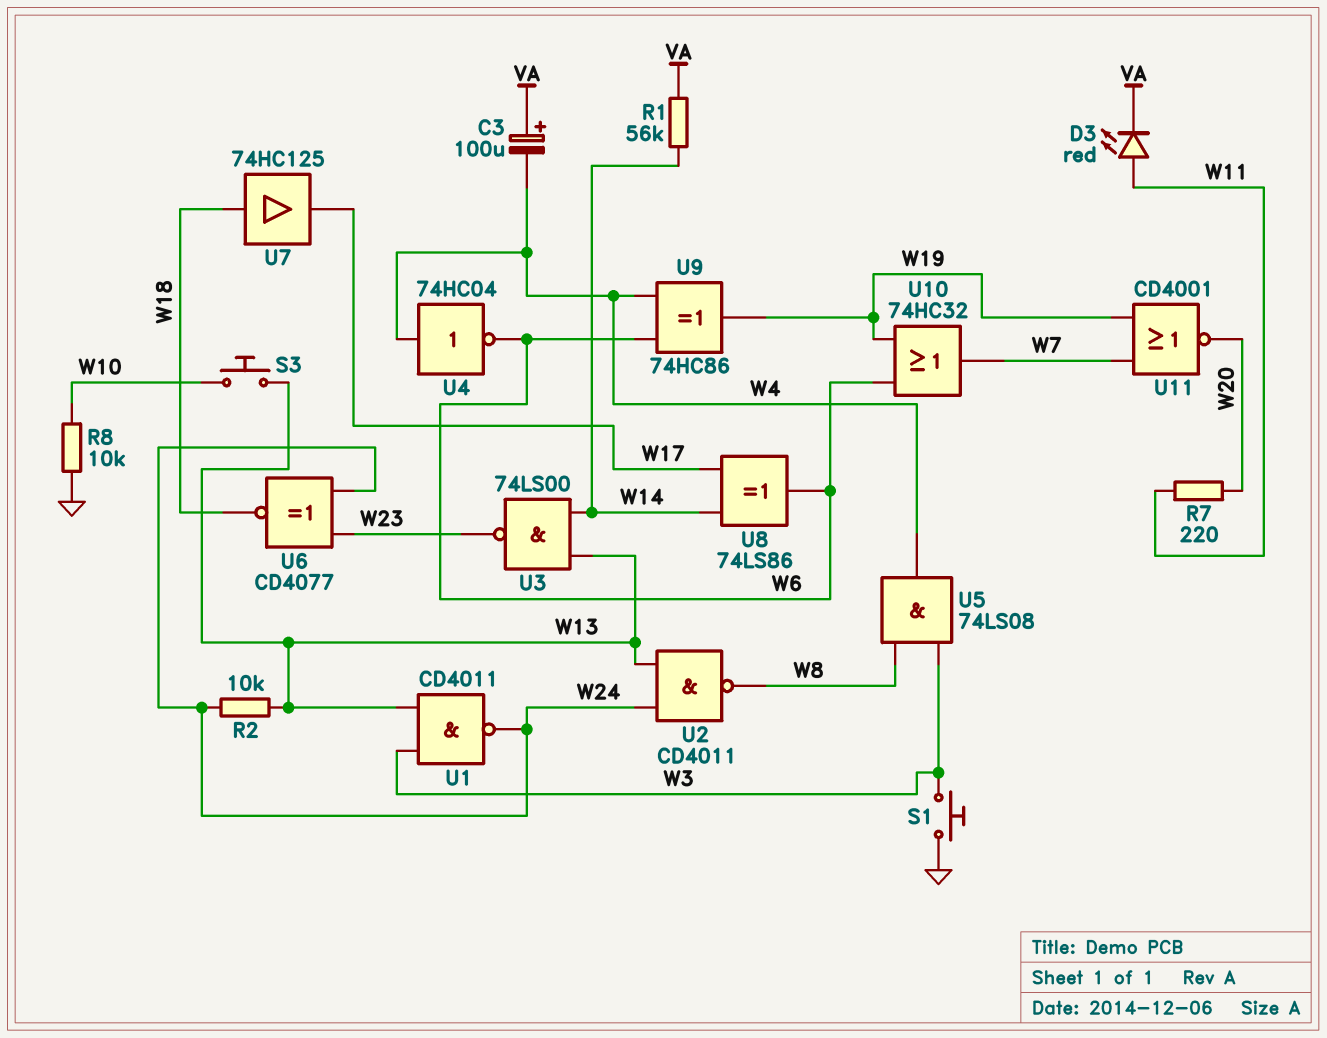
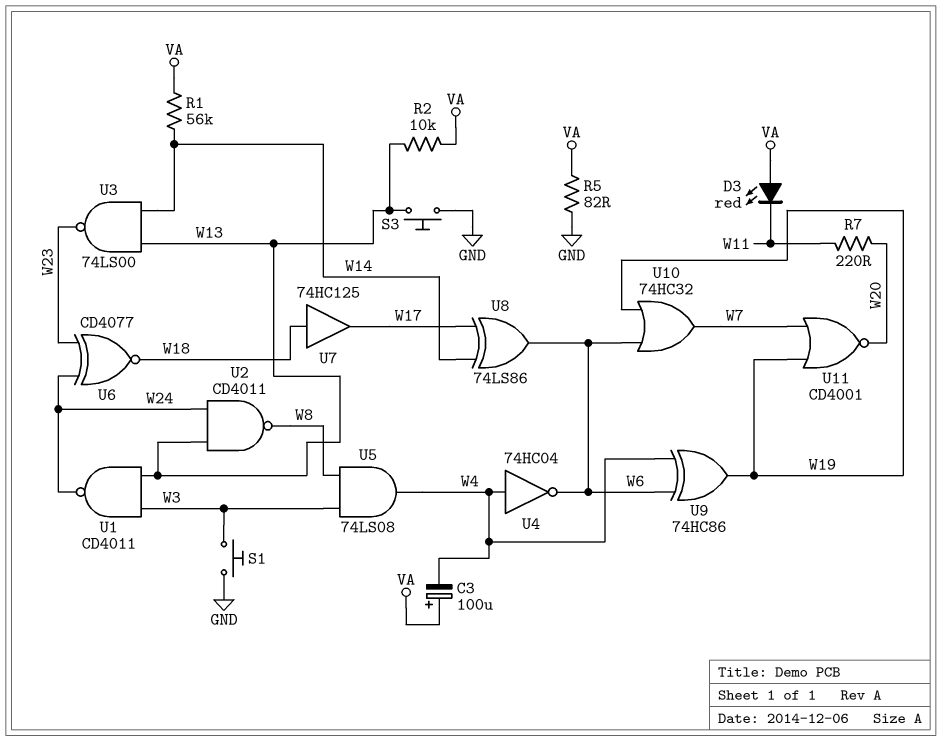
D3: LED red (A W11, K VA) -> LED red (A VA, K W11)
R2: 10k (W13, W24) -> 10k (VA, W13)
R5: none -> 82 (GND, VA)
R8: 10k (GND, W10) -> none
S3: button (W10, W13) -> button (GND, W13)

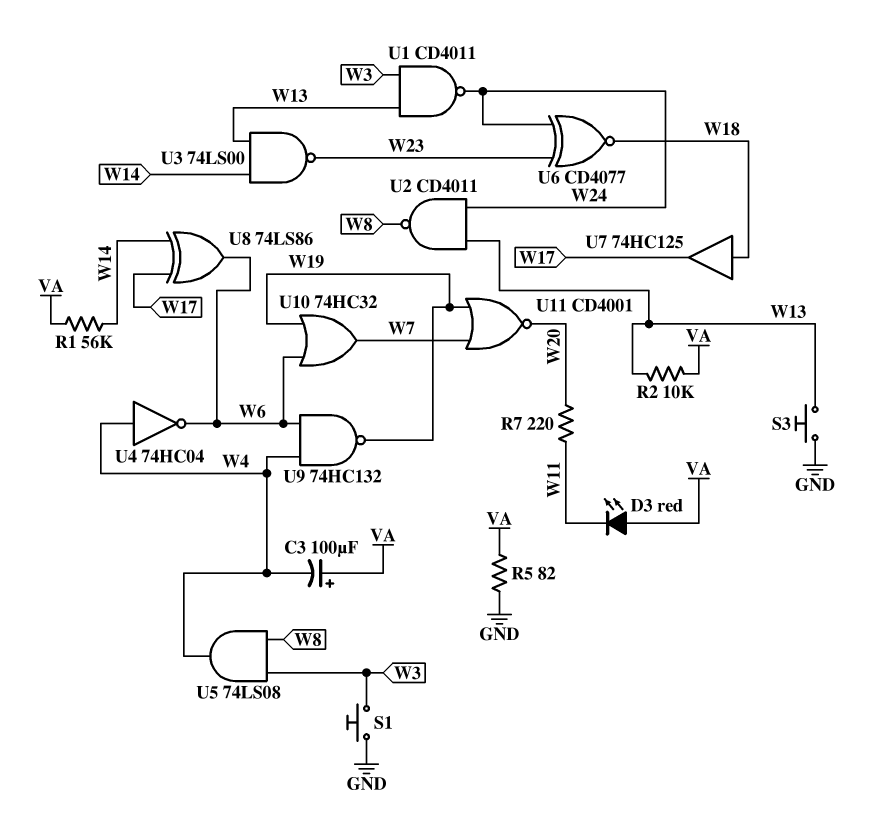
U9: XOR 74HC86 (in W4, in W6, out W19) -> NAND 74HC132 (in W4, in W6, out W19)

